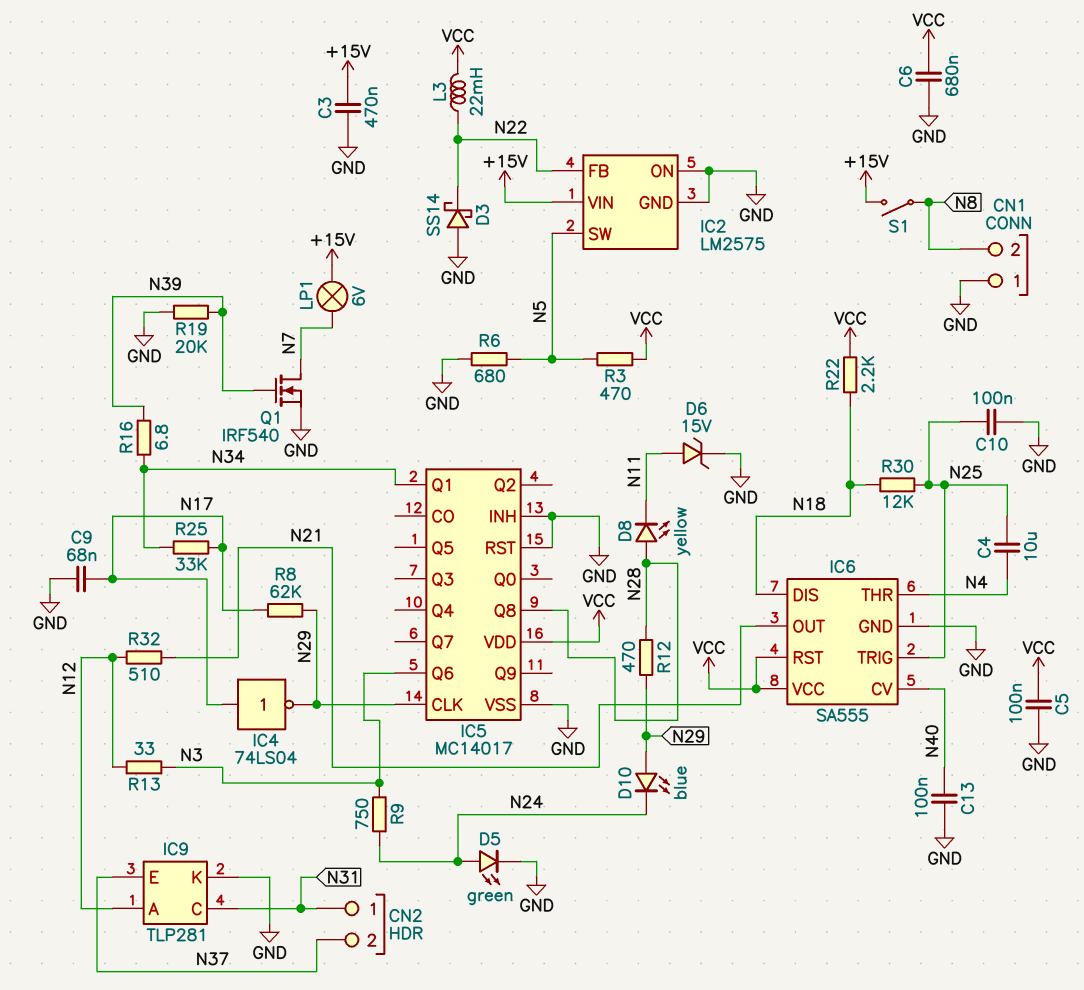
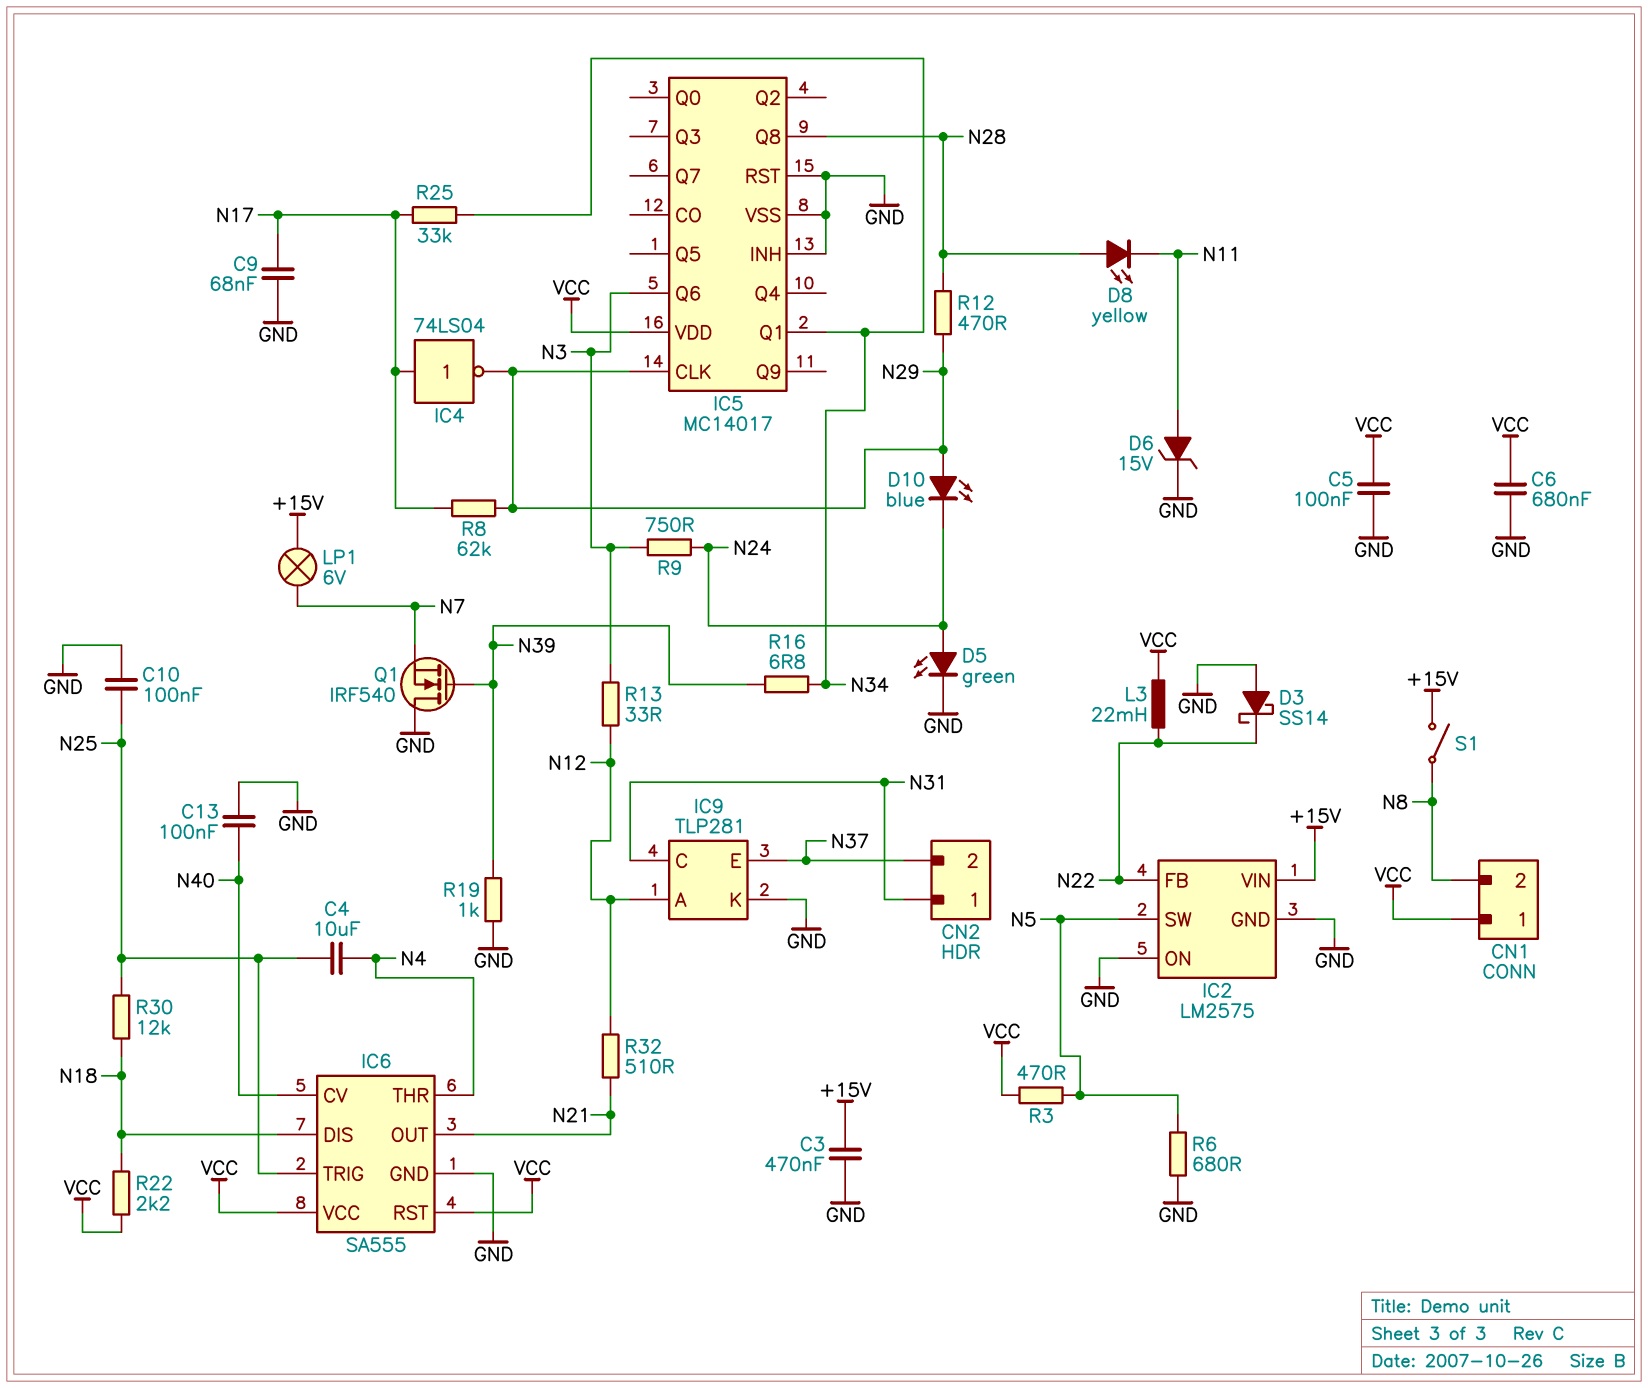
CN1 pin 1: GND -> VCC
Q1: NMOS IRF540 (G N39, D N7, S GND) -> NMOS IRF540 (G N39, D GND, S N7)
R19: 20k (GND, N39) -> 1k (GND, N39)

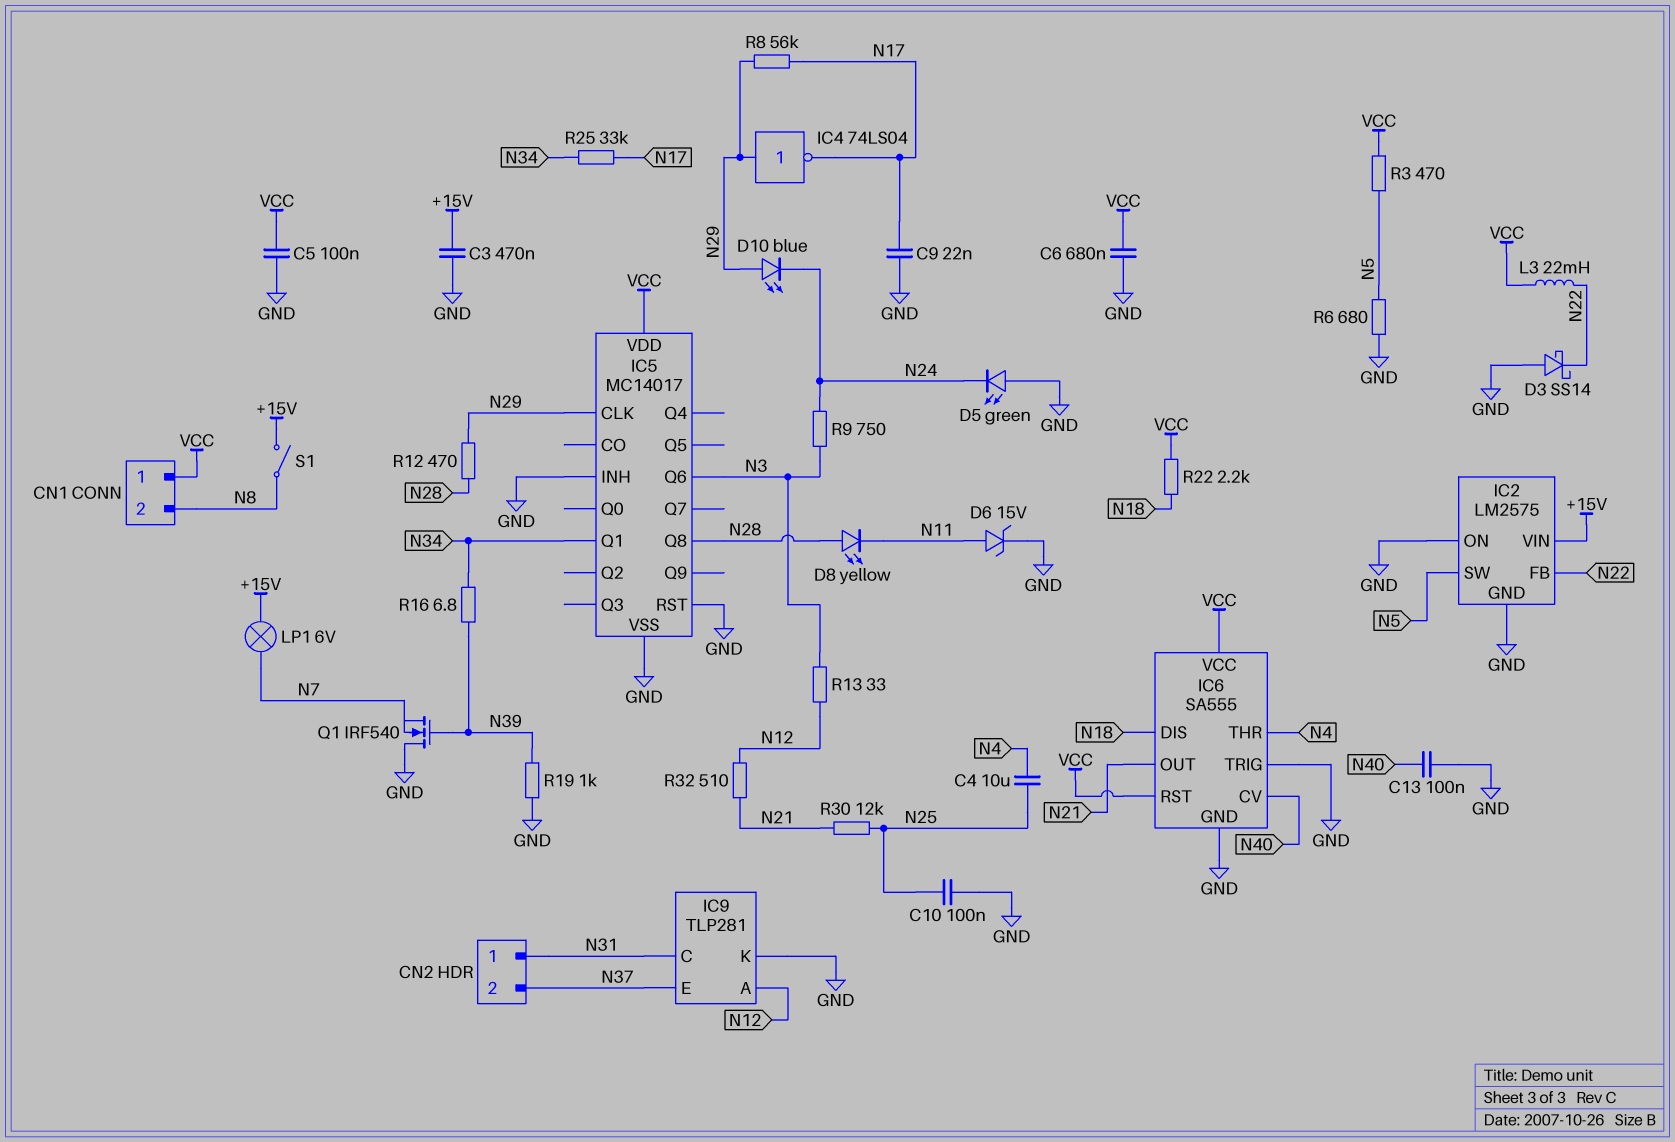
C9: 68nF (GND, N17) -> 22nF (GND, N17)
D5: LED green (A N24, K GND) -> LED green (A GND, K N24)
IC4: NOT 74LS04 (in N17, out N29) -> NOT 74LS04 (in N29, out N17)
IC6 pin TRIG: N25 -> GND
R8: 62k (N17, N29) -> 56k (N17, N29)
R30: 12k (N18, N25) -> 12k (N21, N25)

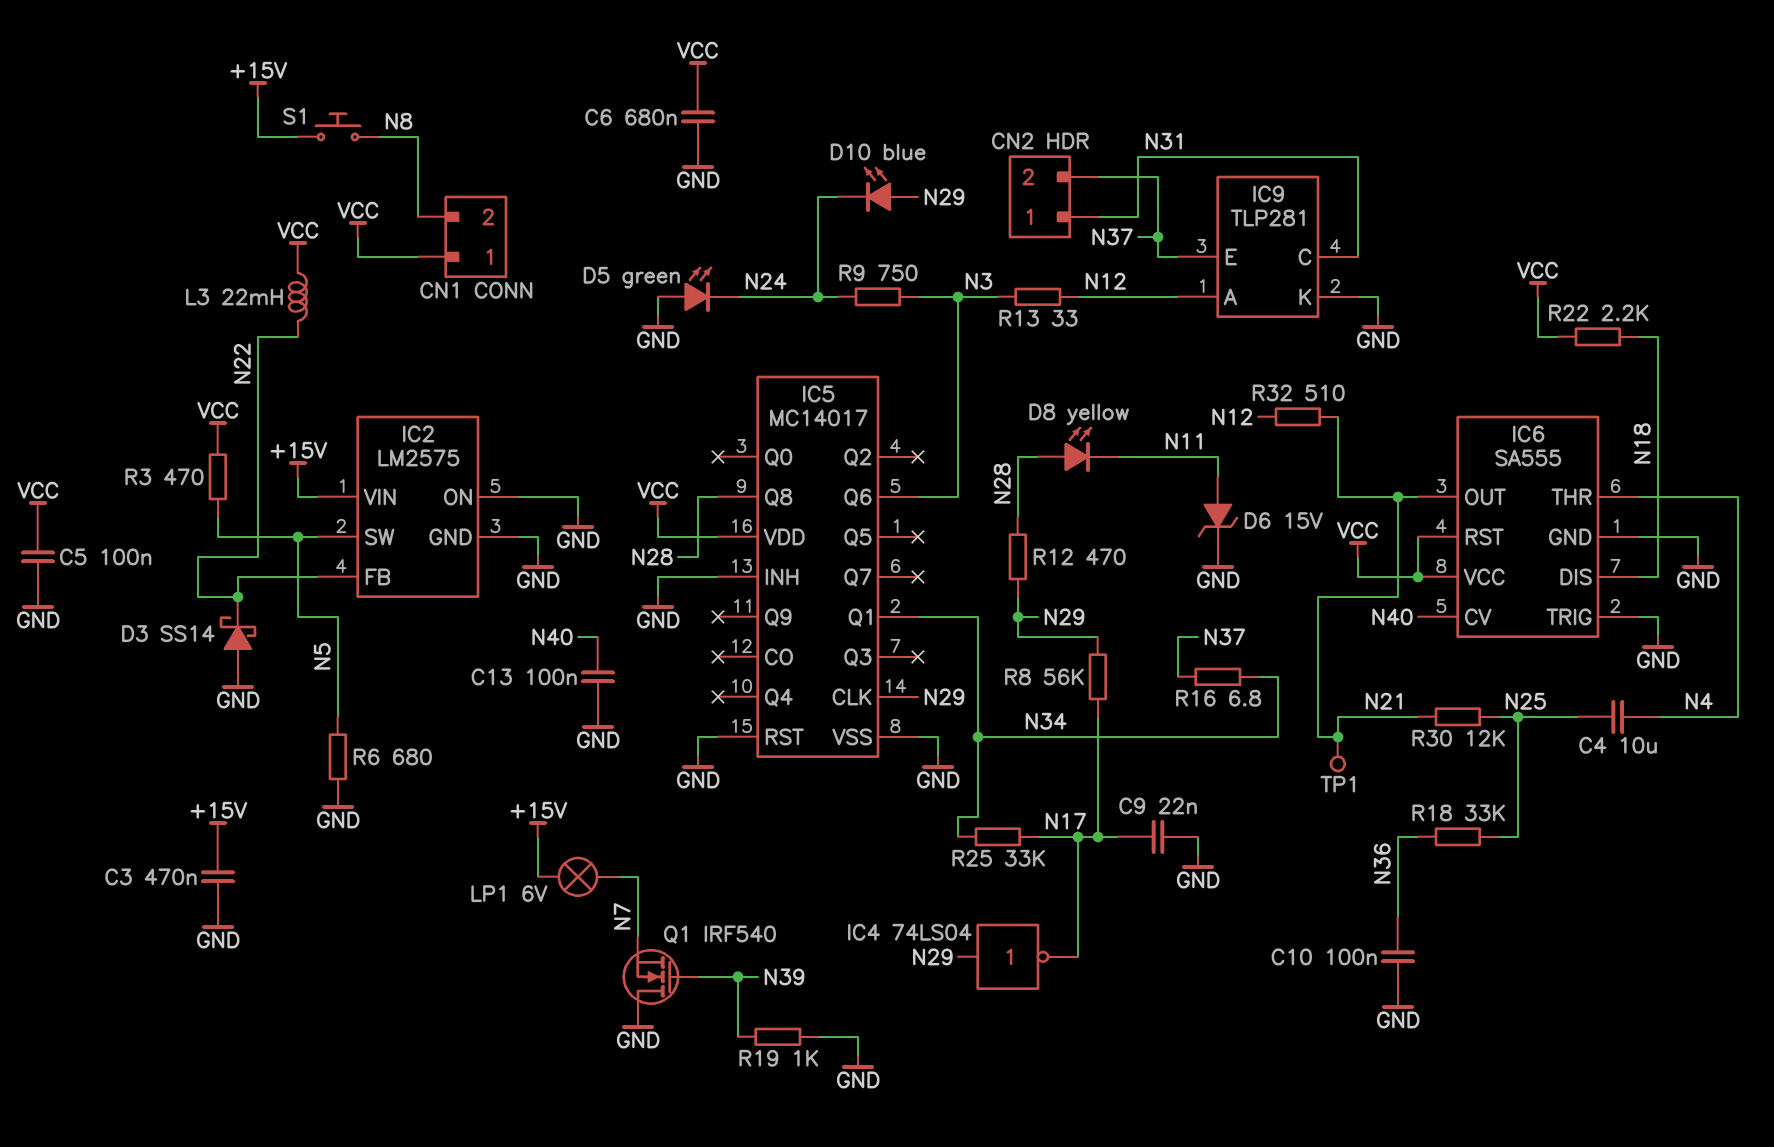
C10: 100nF (GND, N25) -> 100nF (GND, N36)
R16: 6.8 (N34, N39) -> 6.8 (N34, N37)
R18: none -> 33k (N25, N36)
S1: switch (+15V, N8) -> button (+15V, N8)
TP1: none -> test point (N21)

